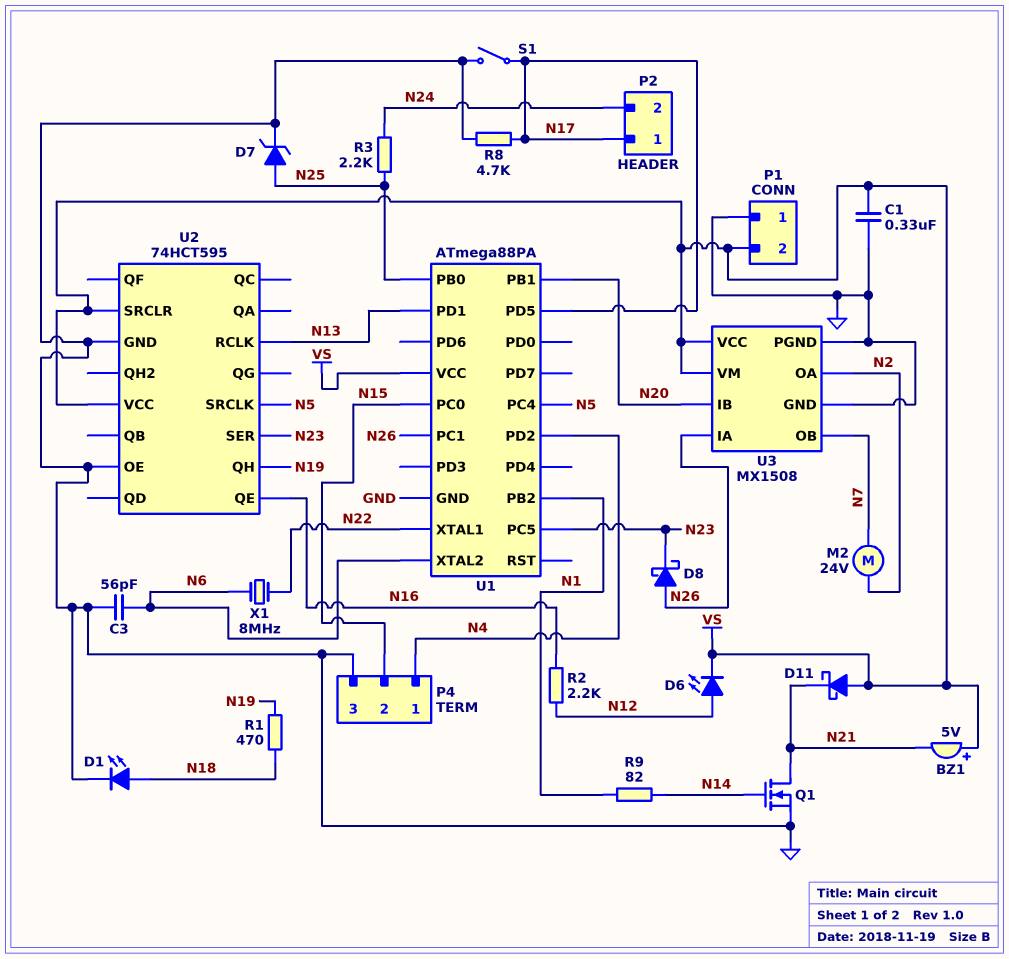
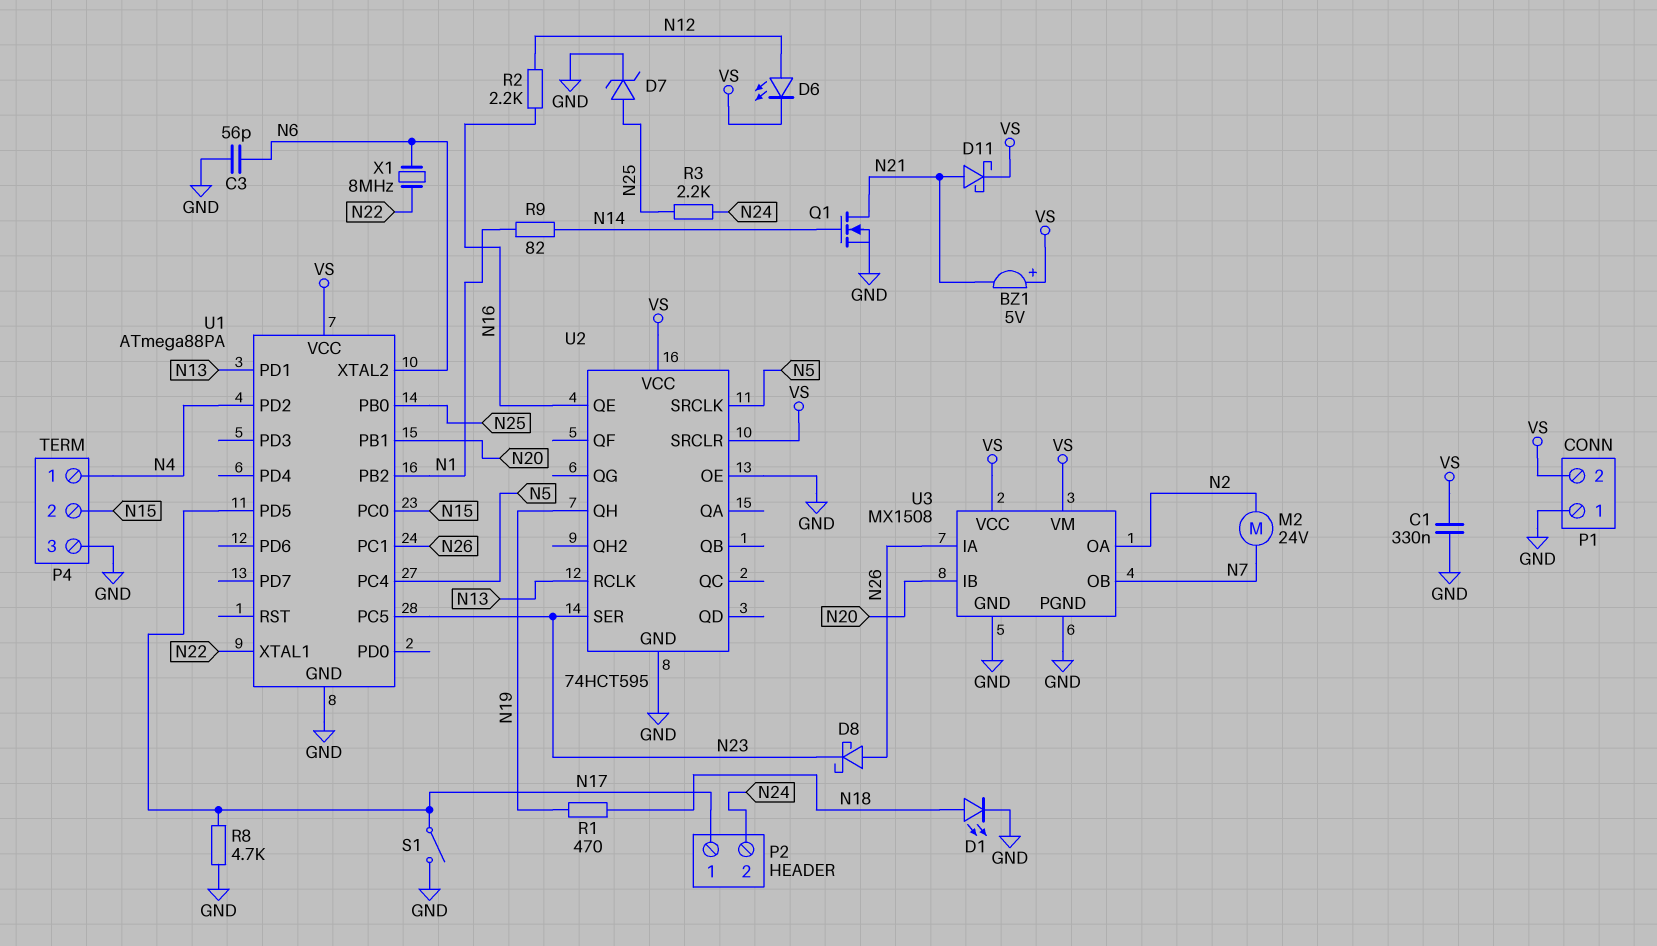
D11: schottky (A VS, K N21) -> schottky (A N21, K VS)

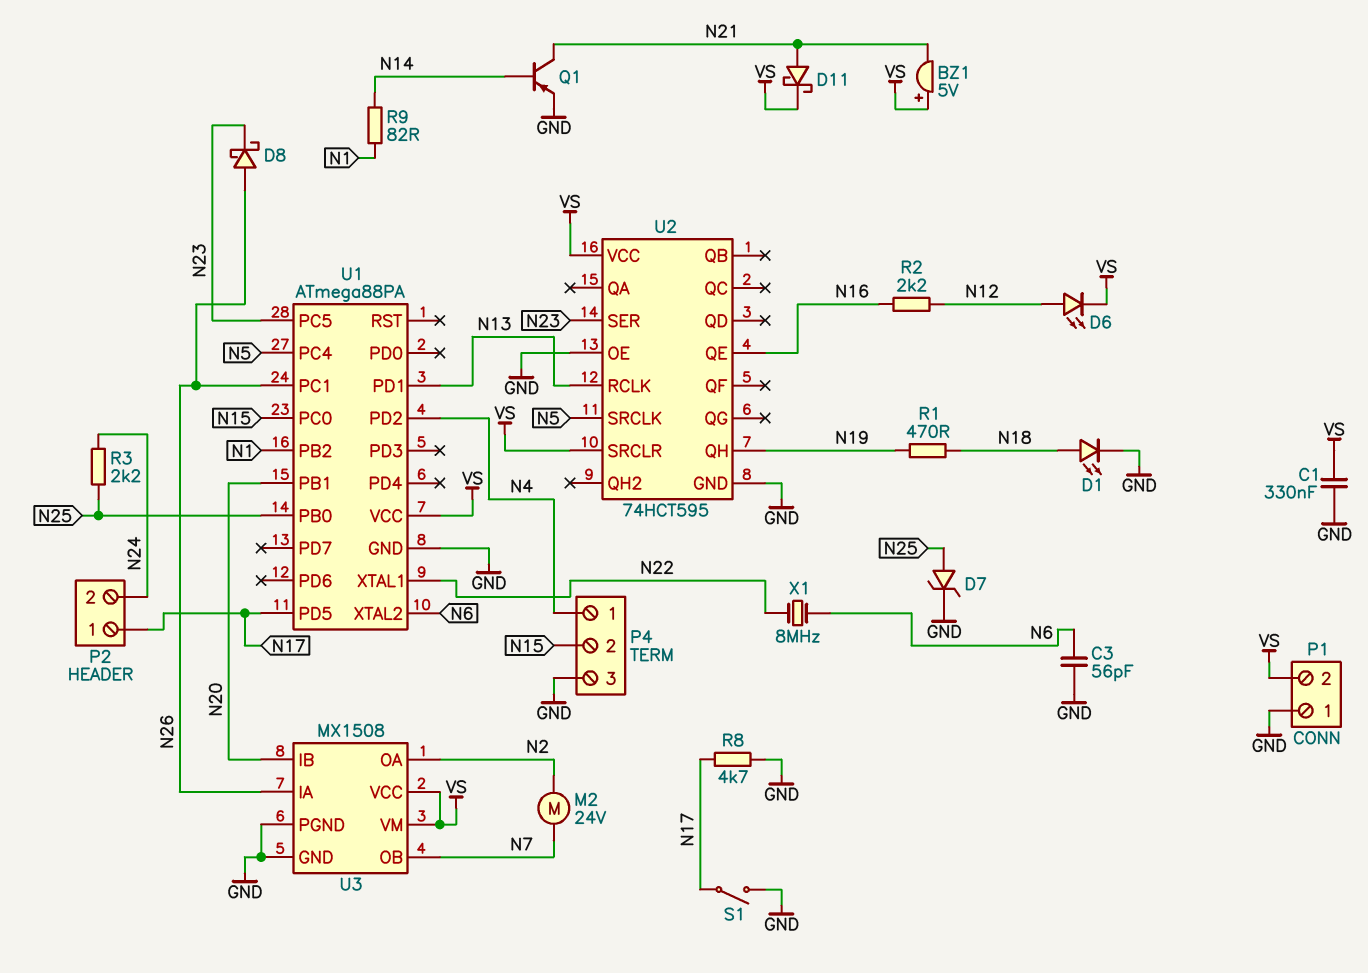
Q1: NMOS (G N14, D N21, S GND) -> PNP (B N14, C N21, E GND)

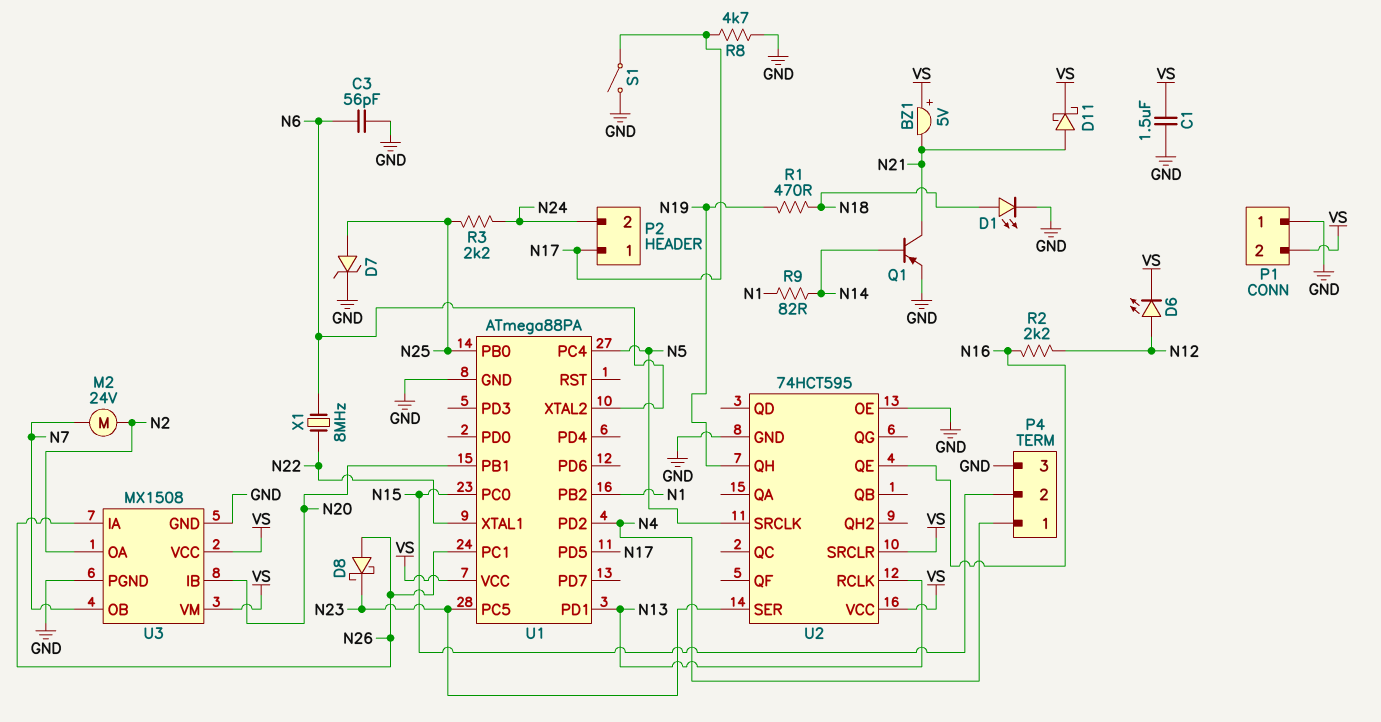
C1: 330nF (GND, VS) -> 1.5uF (GND, VS)

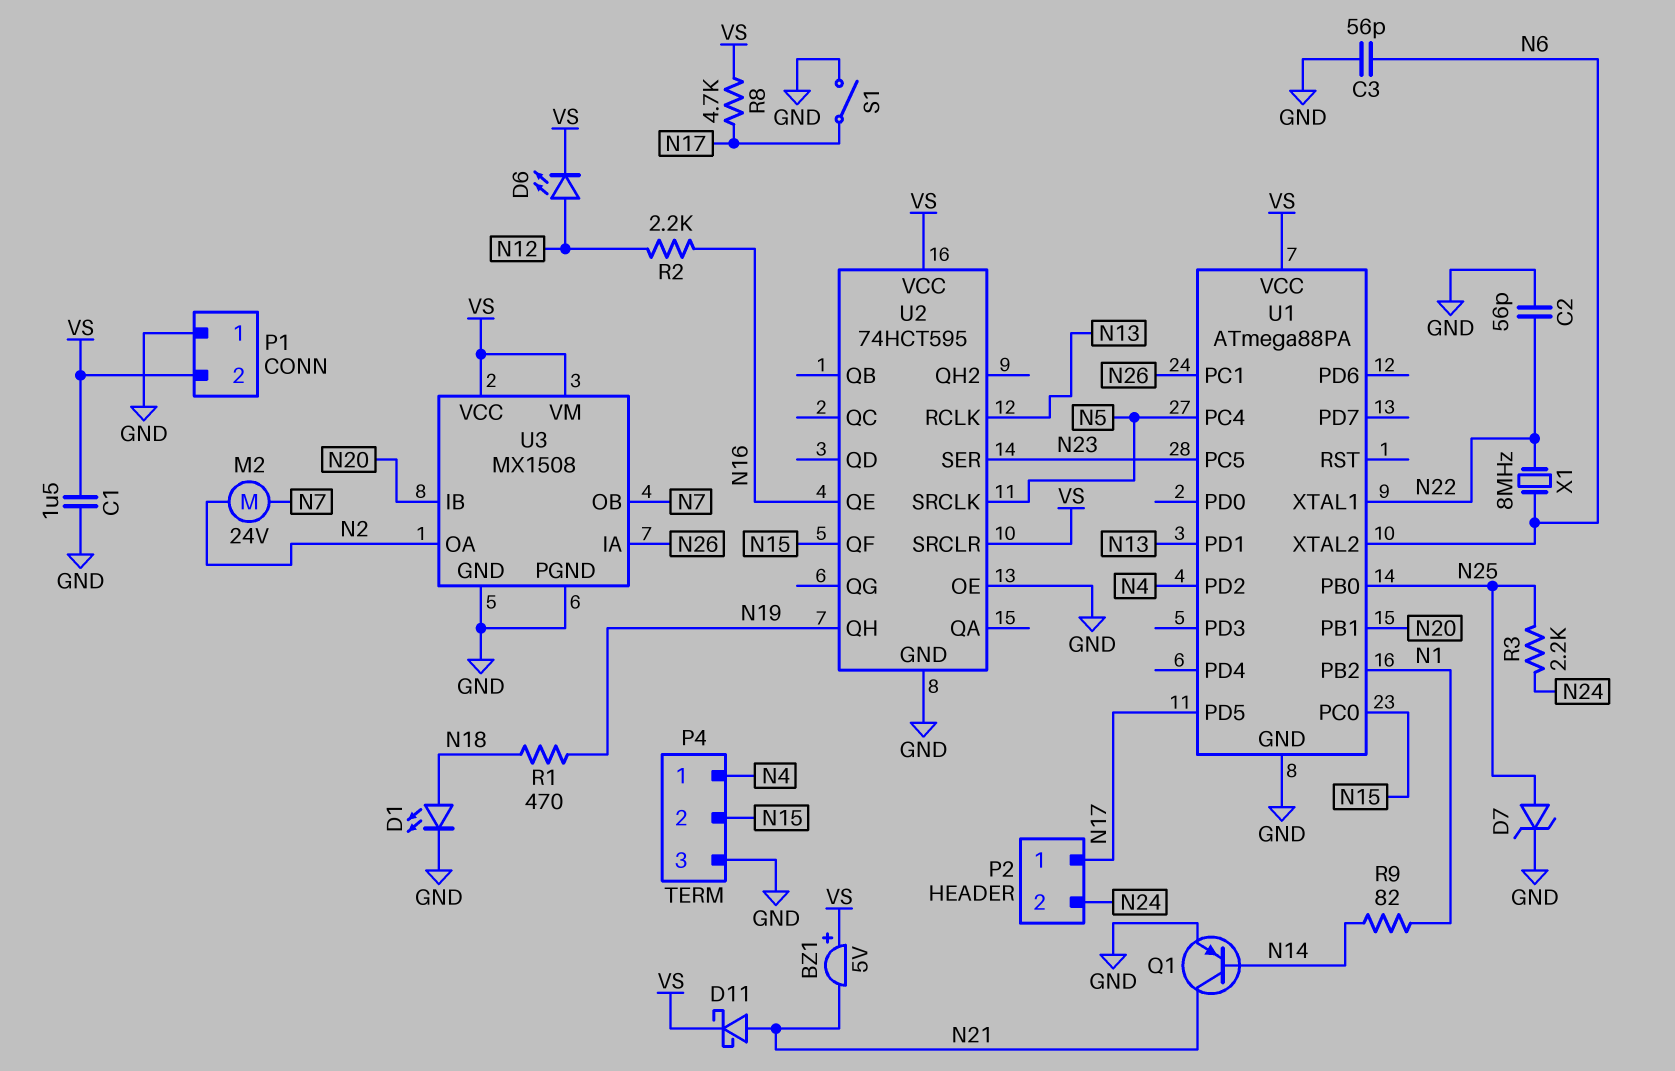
C2: none -> 56pF (GND, N22)
D8: schottky (A N26, K N23) -> none
R8: 4.7k (GND, N17) -> 4.7k (N17, VS)
U2 pin QF: none -> N15

